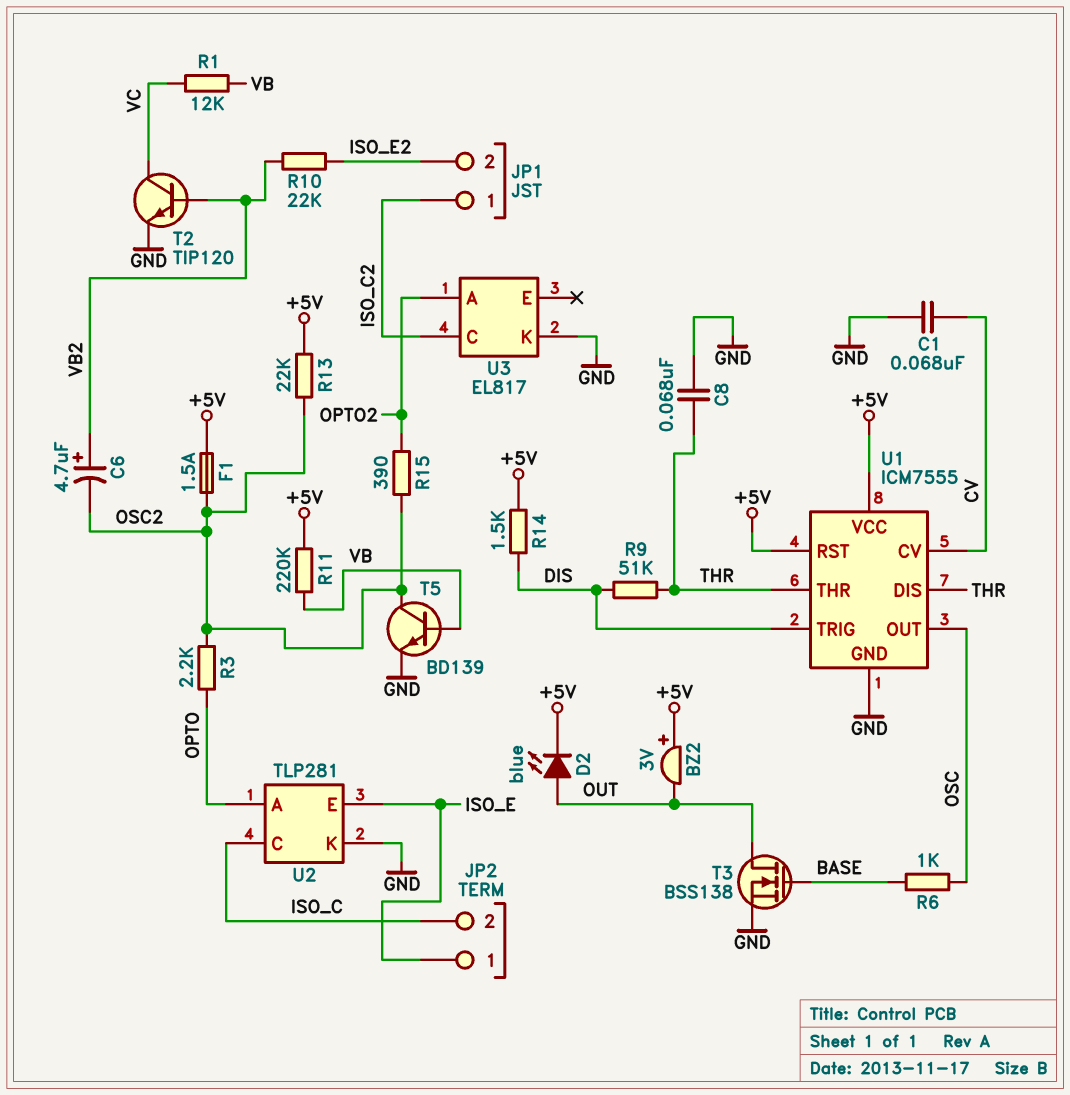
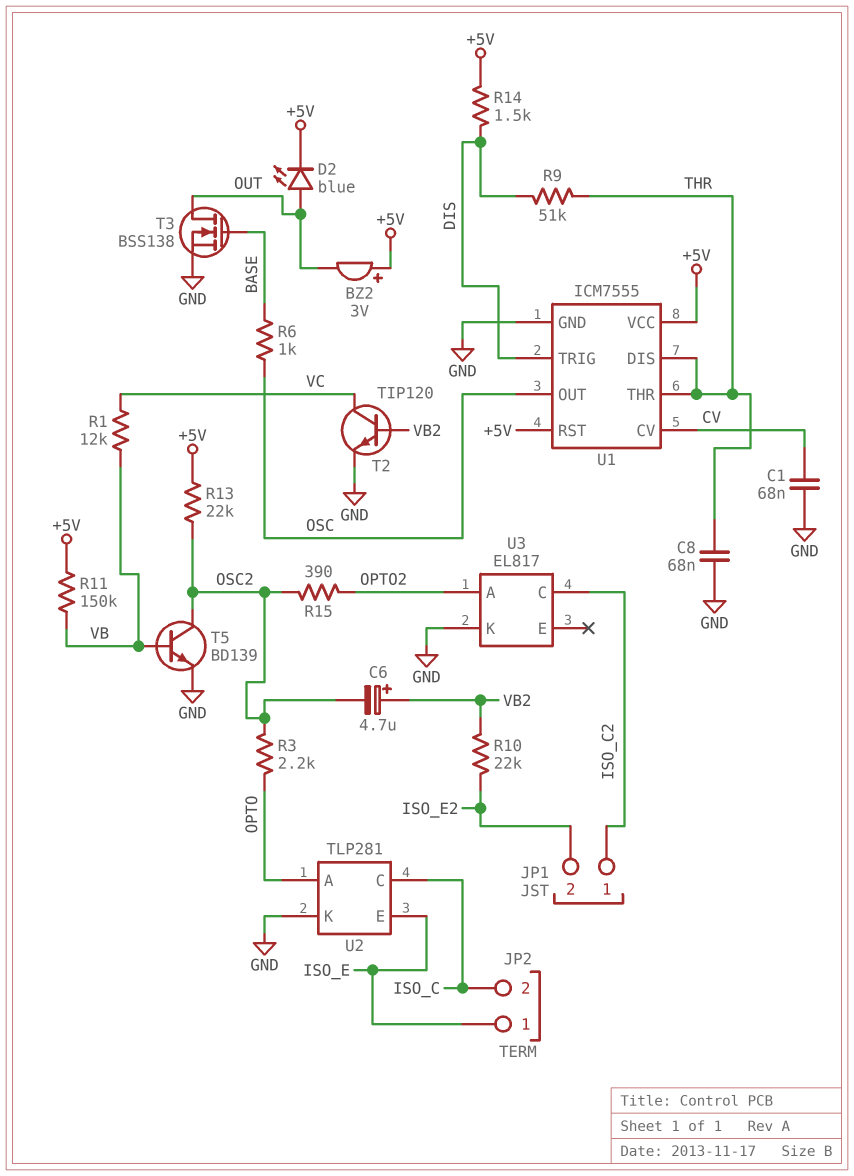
F1: 1.5A (+5V, OSC2) -> none
R11: 220k (+5V, VB) -> 150k (+5V, VB)

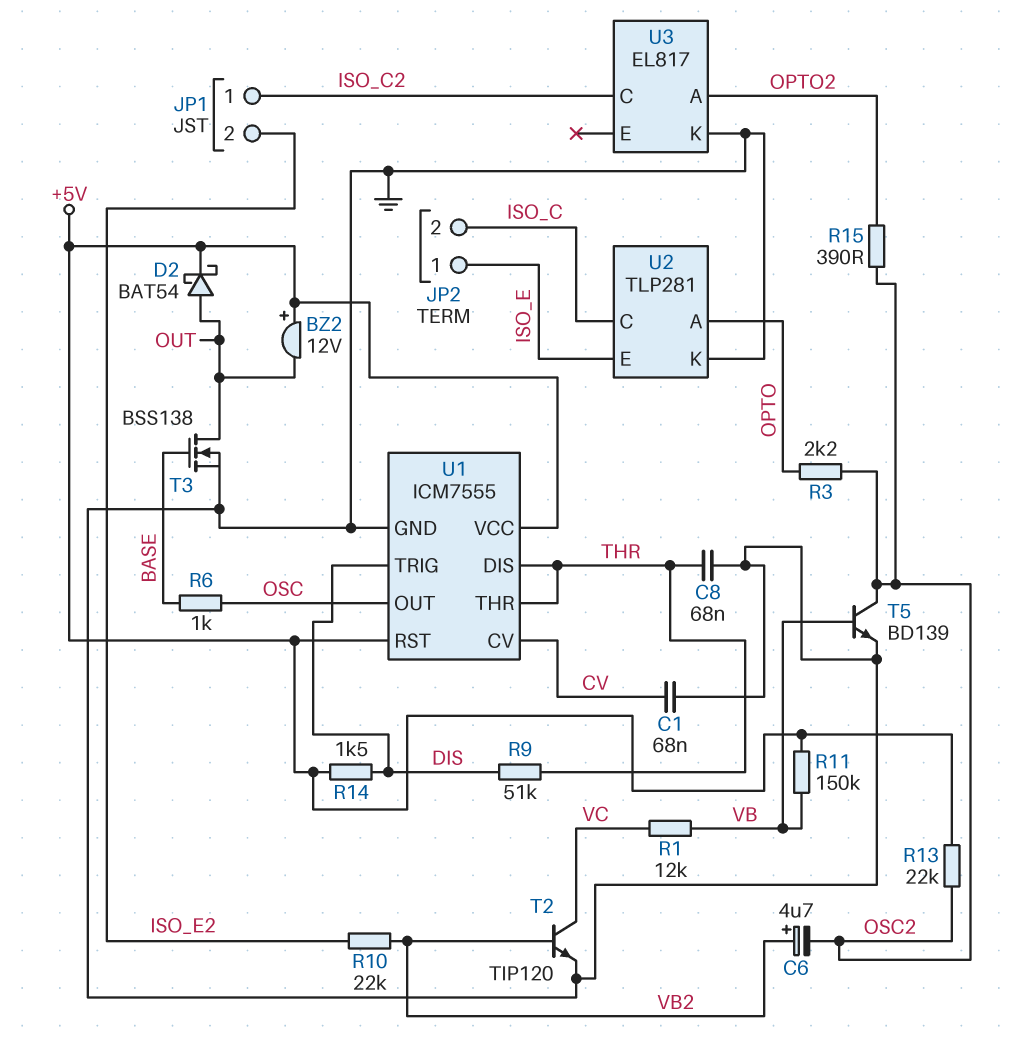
BZ2: buzzer 3V (plus +5V, minus OUT) -> buzzer 12V (plus +5V, minus OUT)
D2: LED blue (A OUT, K +5V) -> schottky BAT54 (A OUT, K +5V)

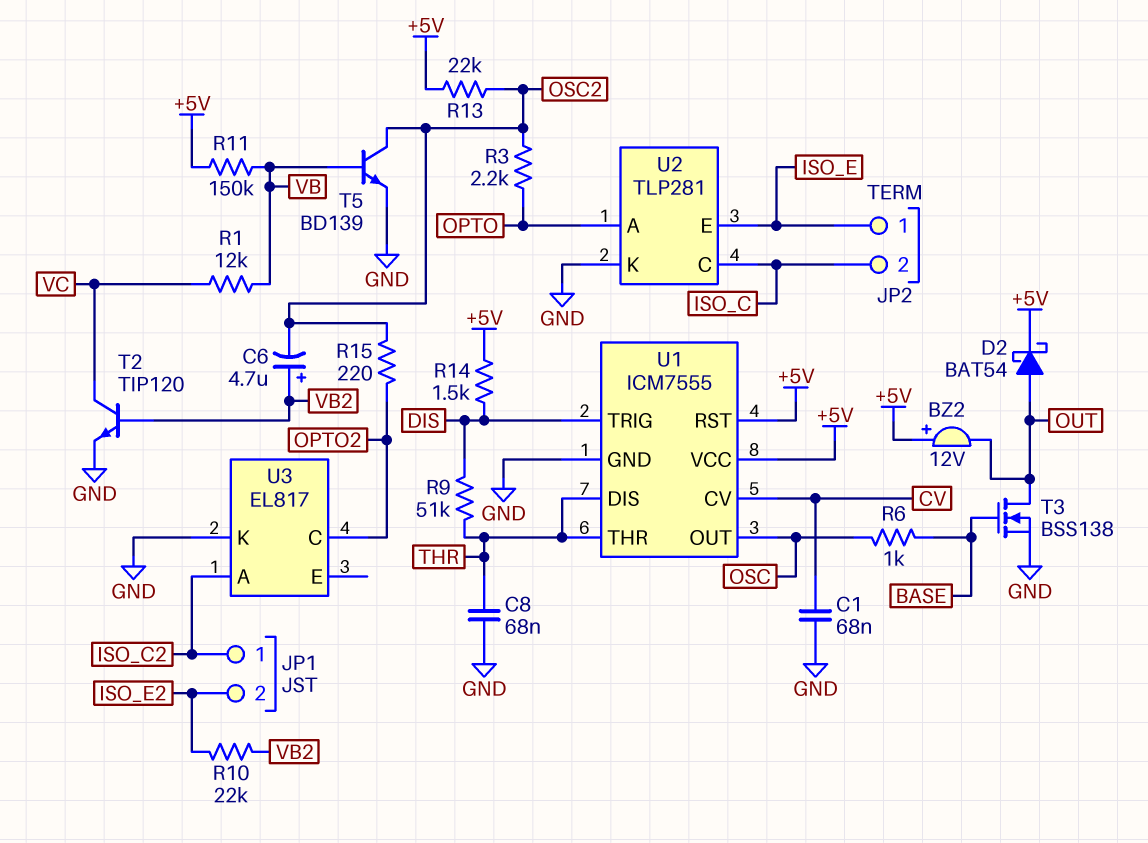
R15: 390 (OPTO2, OSC2) -> 220 (OPTO2, OSC2)
U3 pin A: OPTO2 -> ISO_C2
U3 pin C: ISO_C2 -> OPTO2

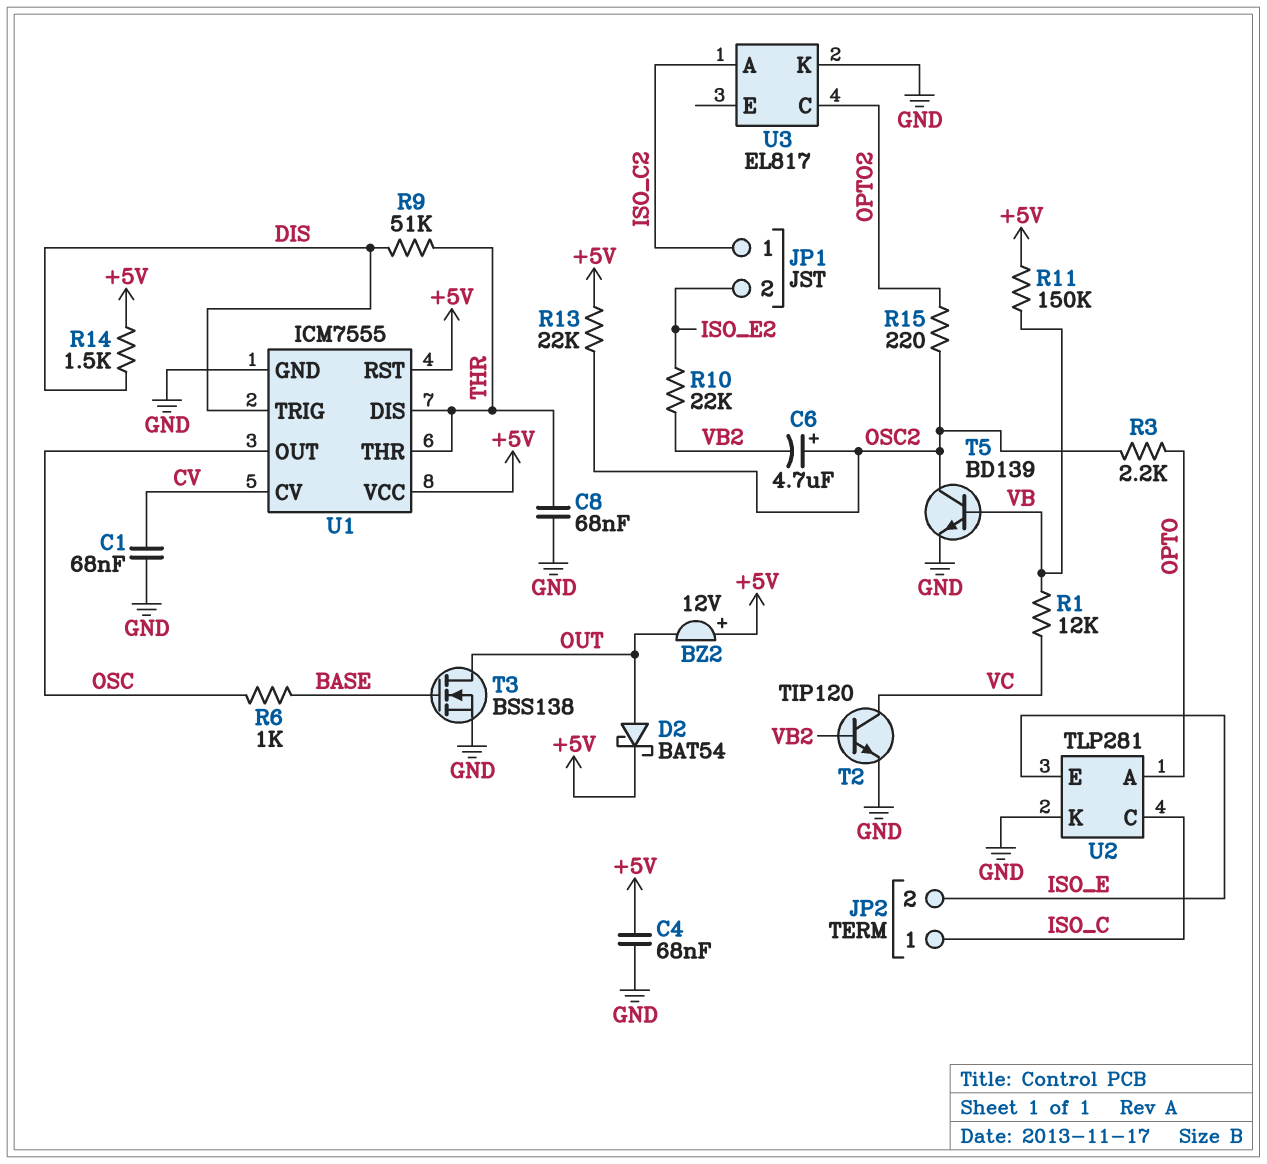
C4: none -> 68nF (+5V, GND)
C6: 4.7uF (plus VB2, minus OSC2) -> 4.7uF (plus OSC2, minus VB2)
JP2 pin 1: ISO_E -> ISO_C
JP2 pin 2: ISO_C -> ISO_E

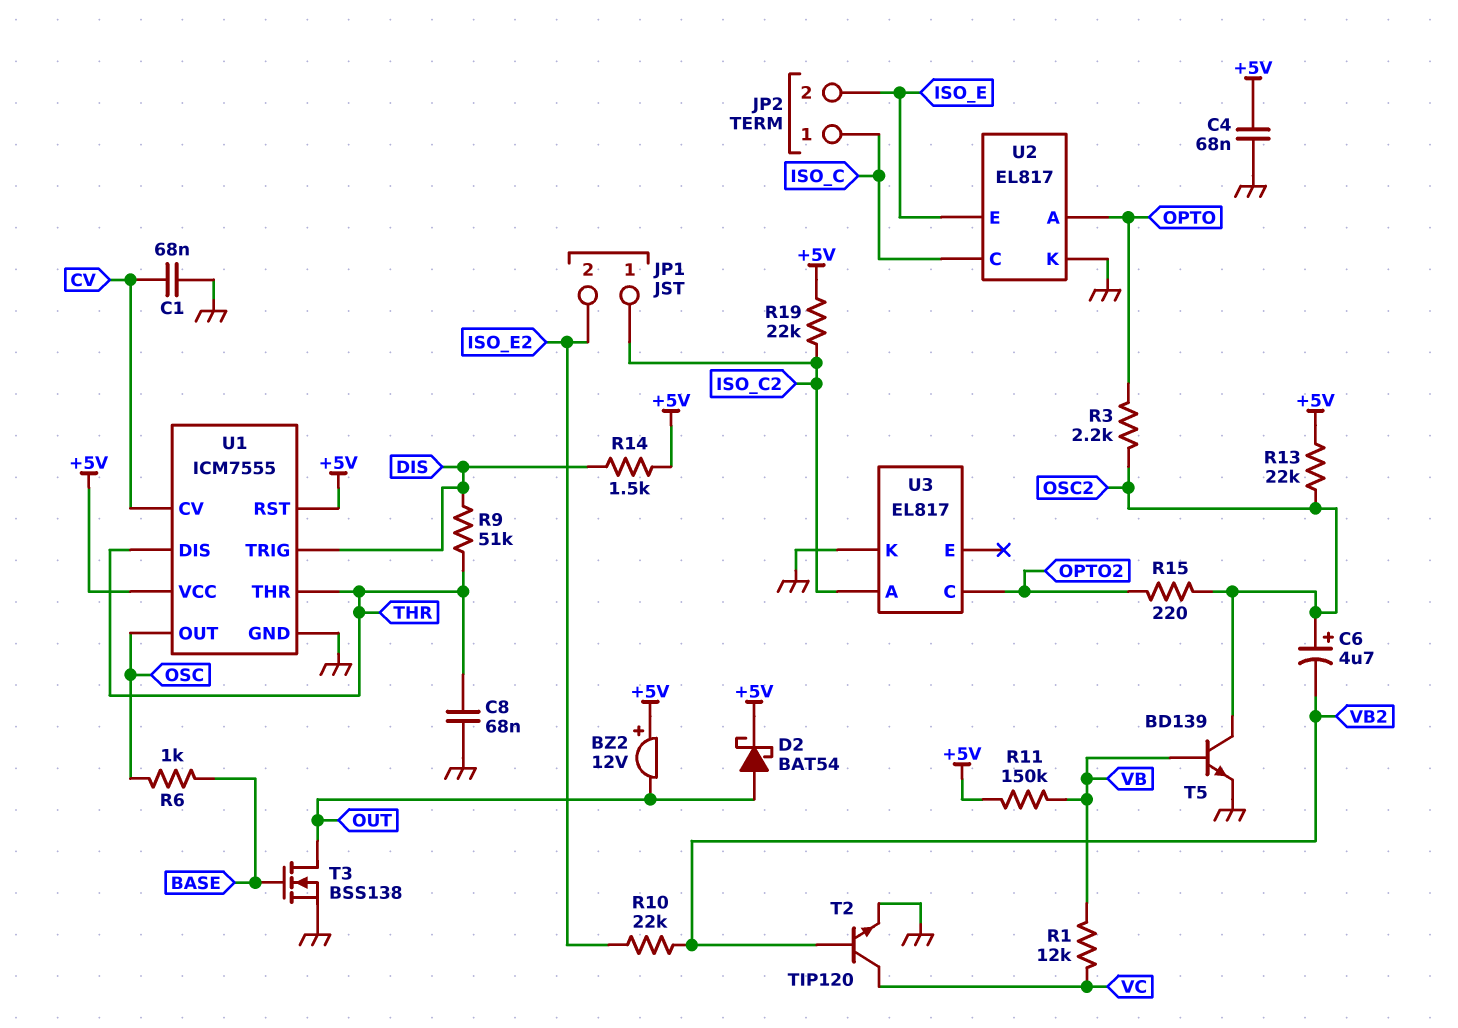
R19: none -> 22k (+5V, ISO_C2)
U2: TLP281 -> EL817

